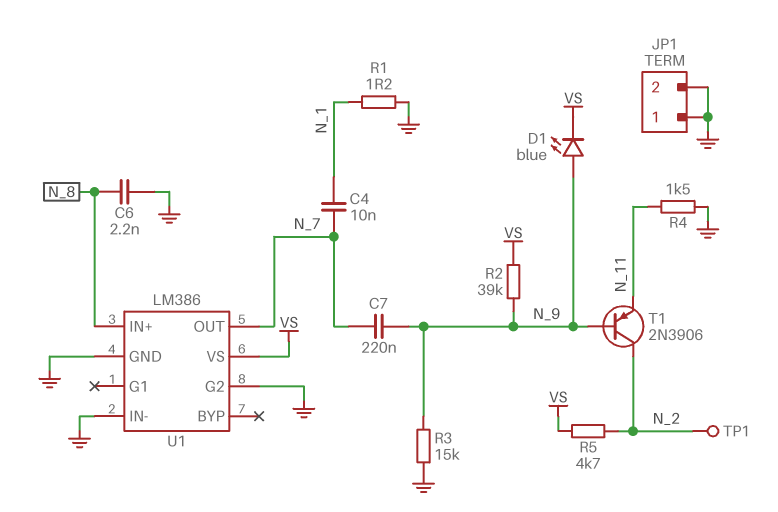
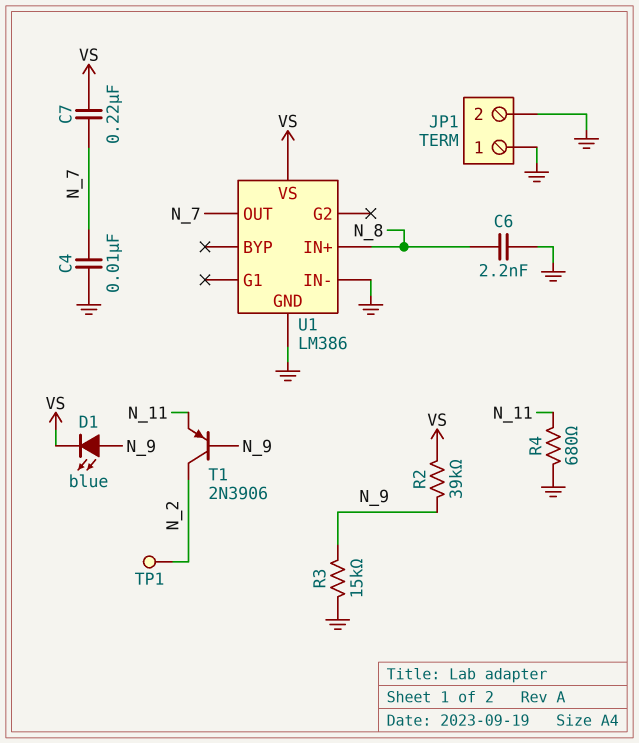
C4: 10nF (N_1, N_7) -> 10nF (GND, N_7)
C7: 220nF (N_7, N_9) -> 220nF (N_7, VS)
R1: 1.2 (GND, N_1) -> none
R4: 1.5k (GND, N_11) -> 680 (GND, N_11)
R5: 4.7k (N_2, VS) -> none
U1 pin G2: GND -> none

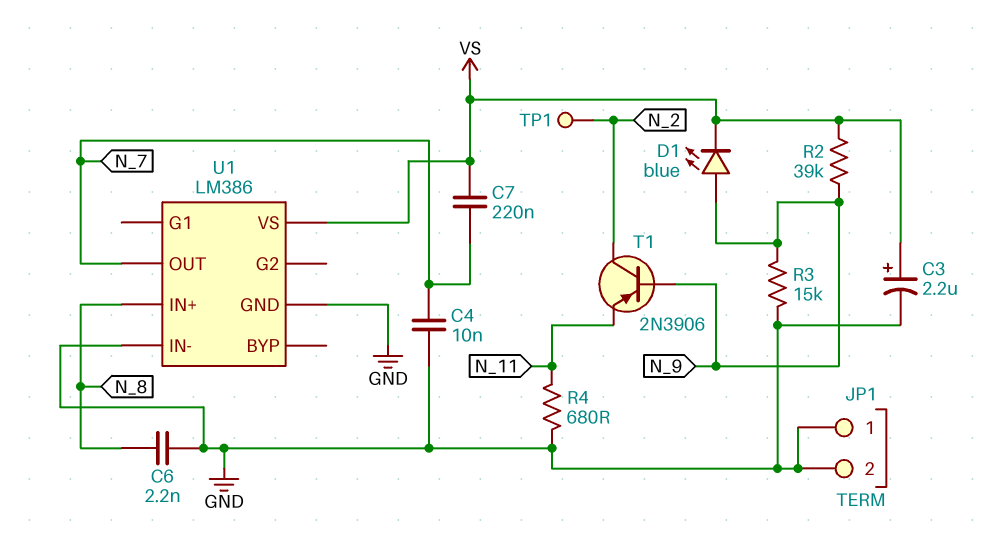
C3: none -> 2.2uF (plus VS, minus GND)

